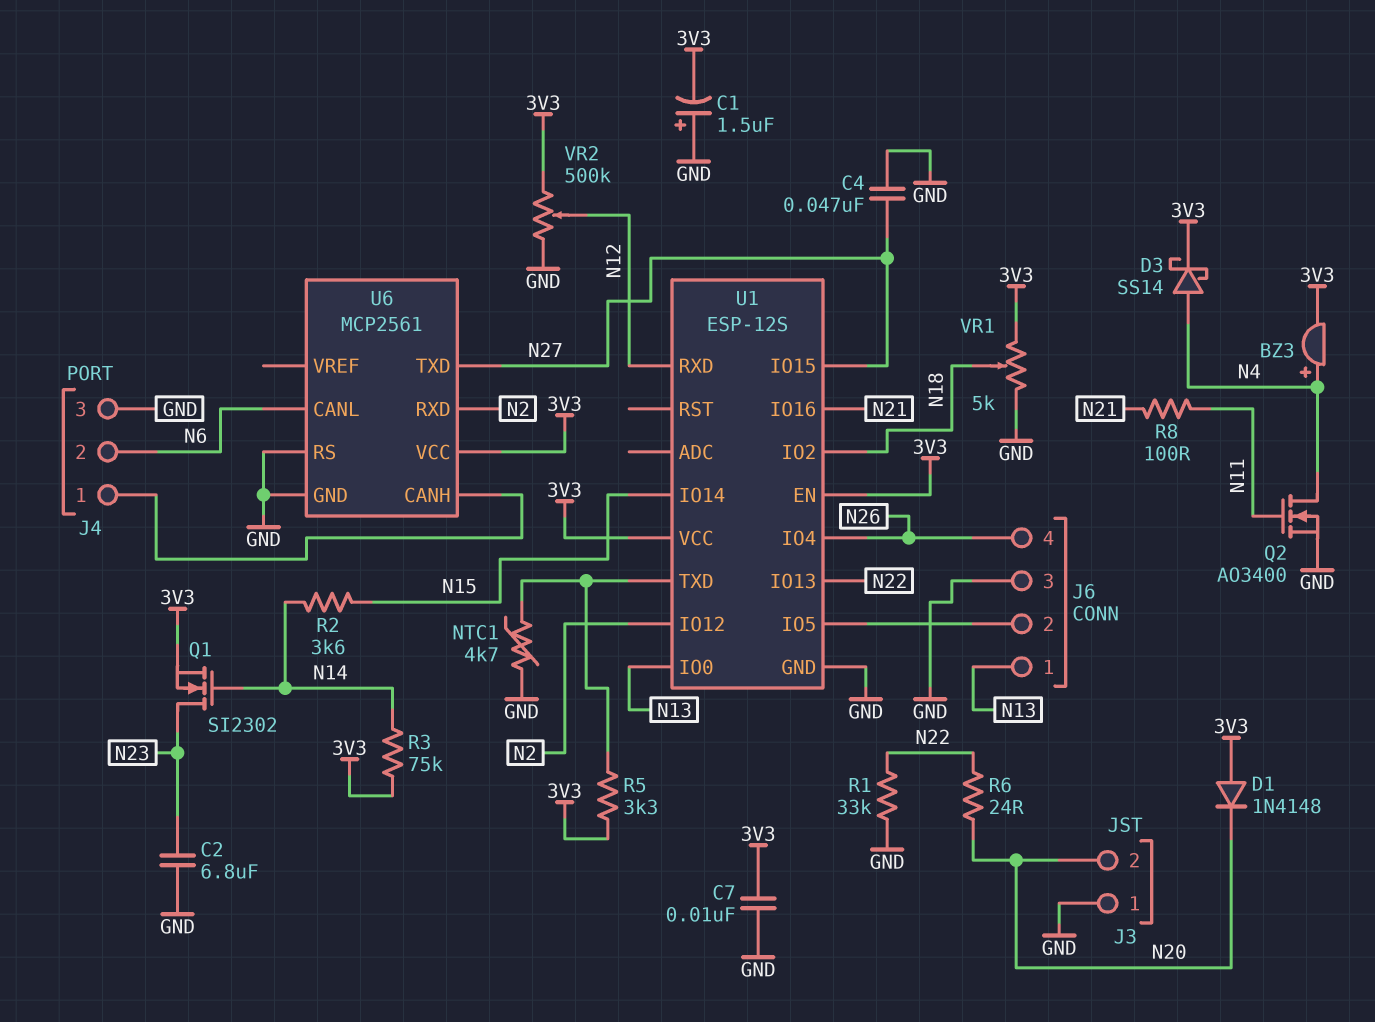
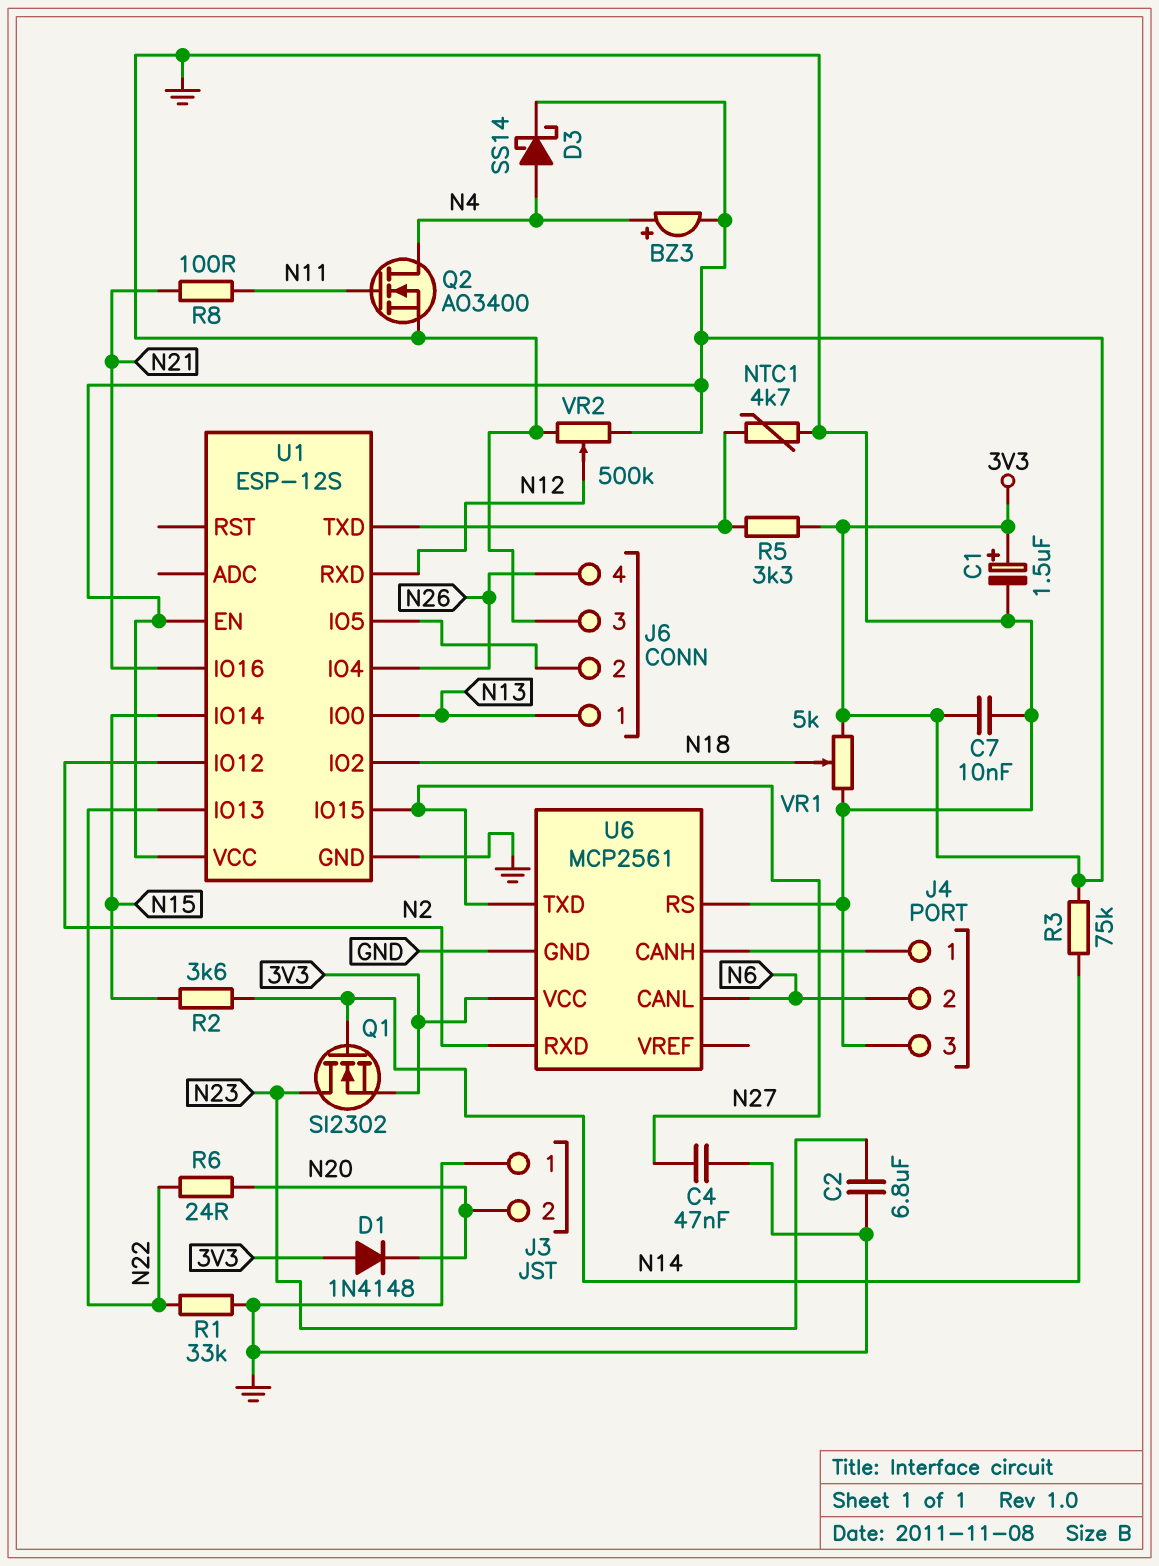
C1: 1.5uF (plus GND, minus 3V3) -> 1.5uF (plus 3V3, minus GND)

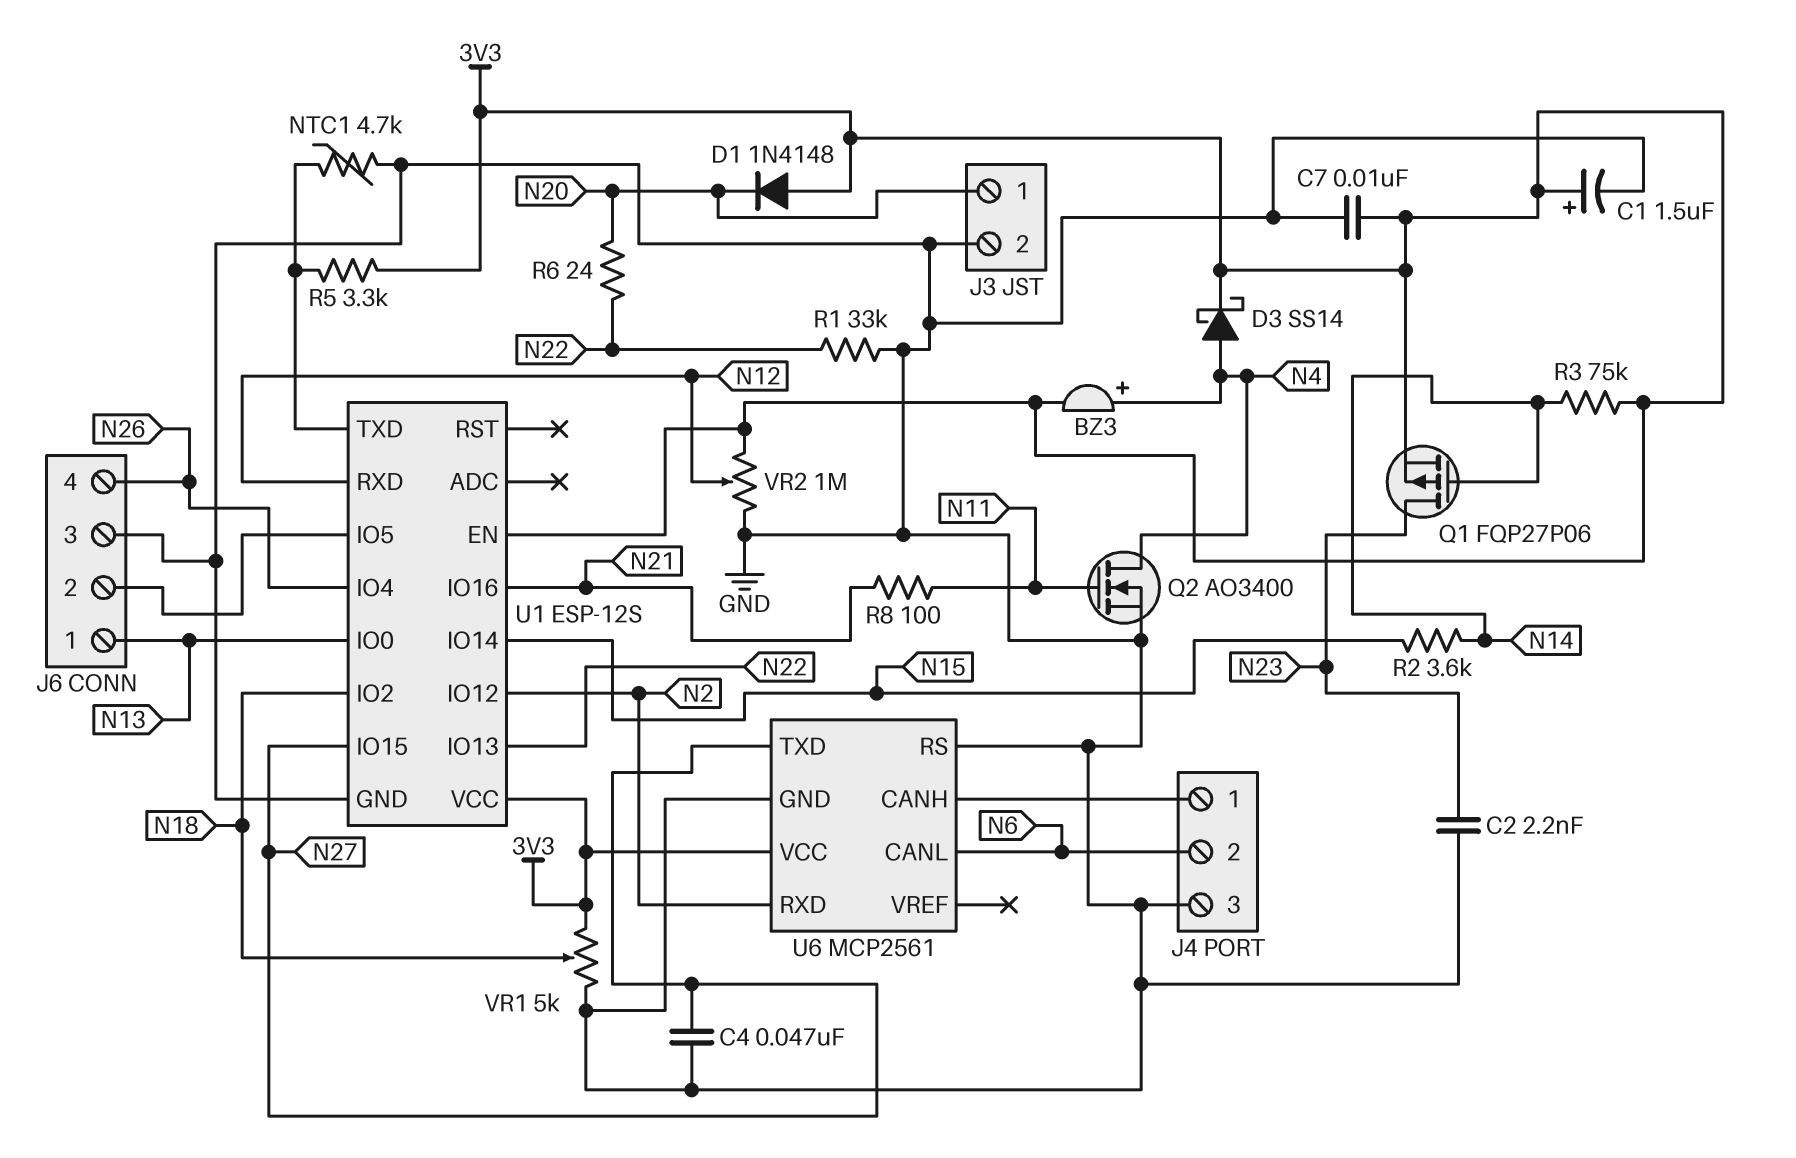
C2: 6.8uF (GND, N23) -> 2.2nF (GND, N23)
J3 pin 1: GND -> N20
J3 pin 2: N20 -> GND
Q1: NMOS SI2302 (G N14, D N23, S 3V3) -> PMOS FQP27P06 (G N14, D N23, S 3V3)
VR2: 500k (3V3, GND, wiper N12) -> 1M (3V3, GND, wiper N12)

